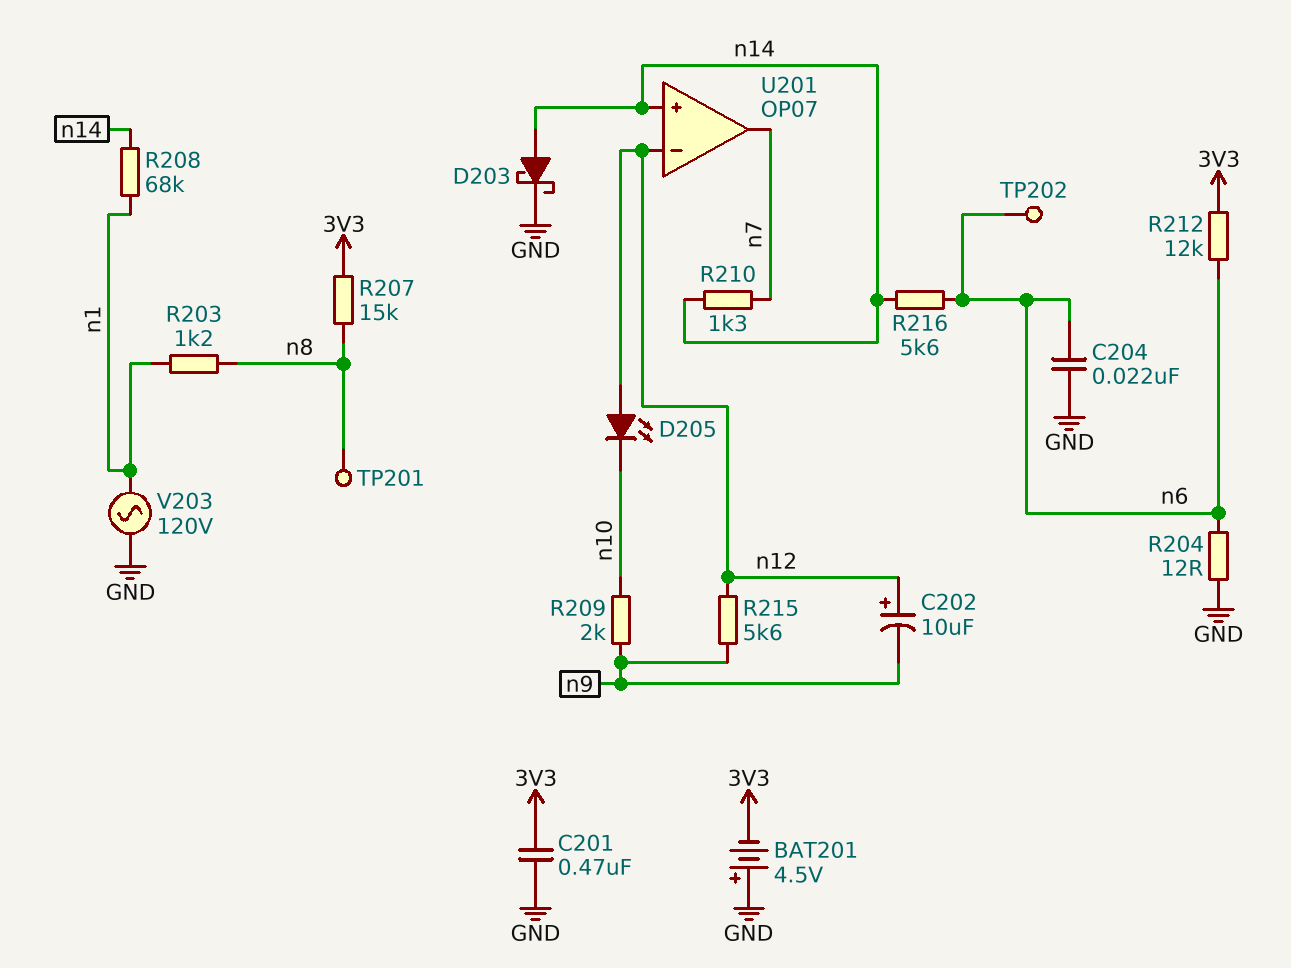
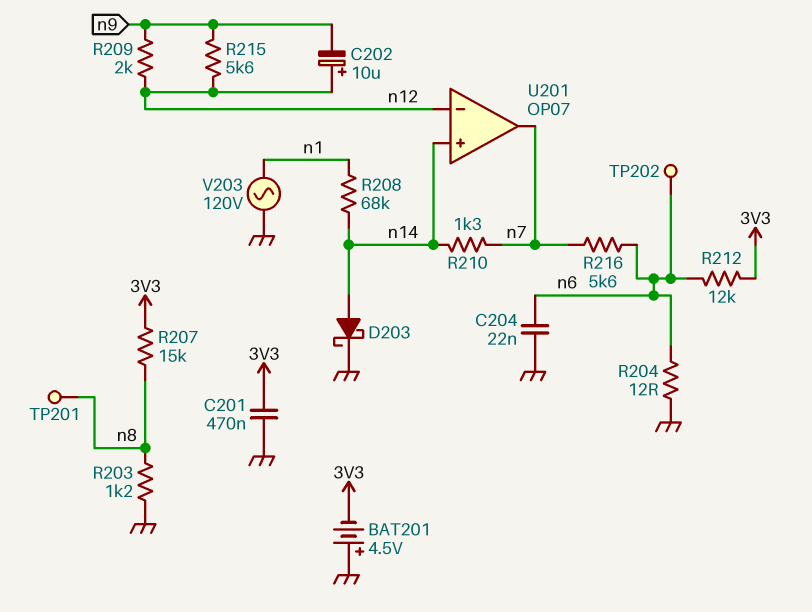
D205: LED (A n12, K n10) -> none
R203: 1.2k (n1, n8) -> 1.2k (GND, n8)
R209: 2k (n9, n10) -> 2k (n9, n12)
R216: 5.6k (n6, n14) -> 5.6k (n6, n7)

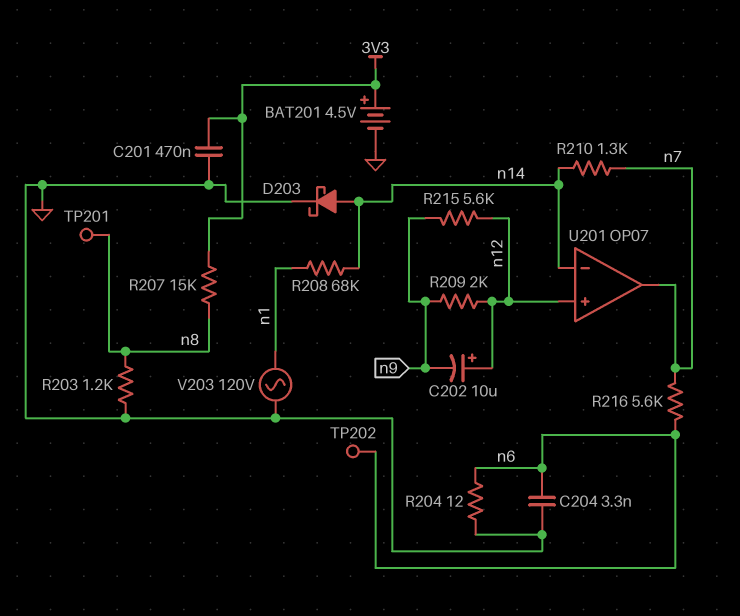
BAT201: 4.5V (plus GND, minus 3V3) -> 4.5V (plus 3V3, minus GND)
C204: 22nF (GND, n6) -> 3.3nF (GND, n6)
R212: 12k (3V3, n6) -> none
U201 pin in+: n14 -> n12
U201 pin in-: n12 -> n14

